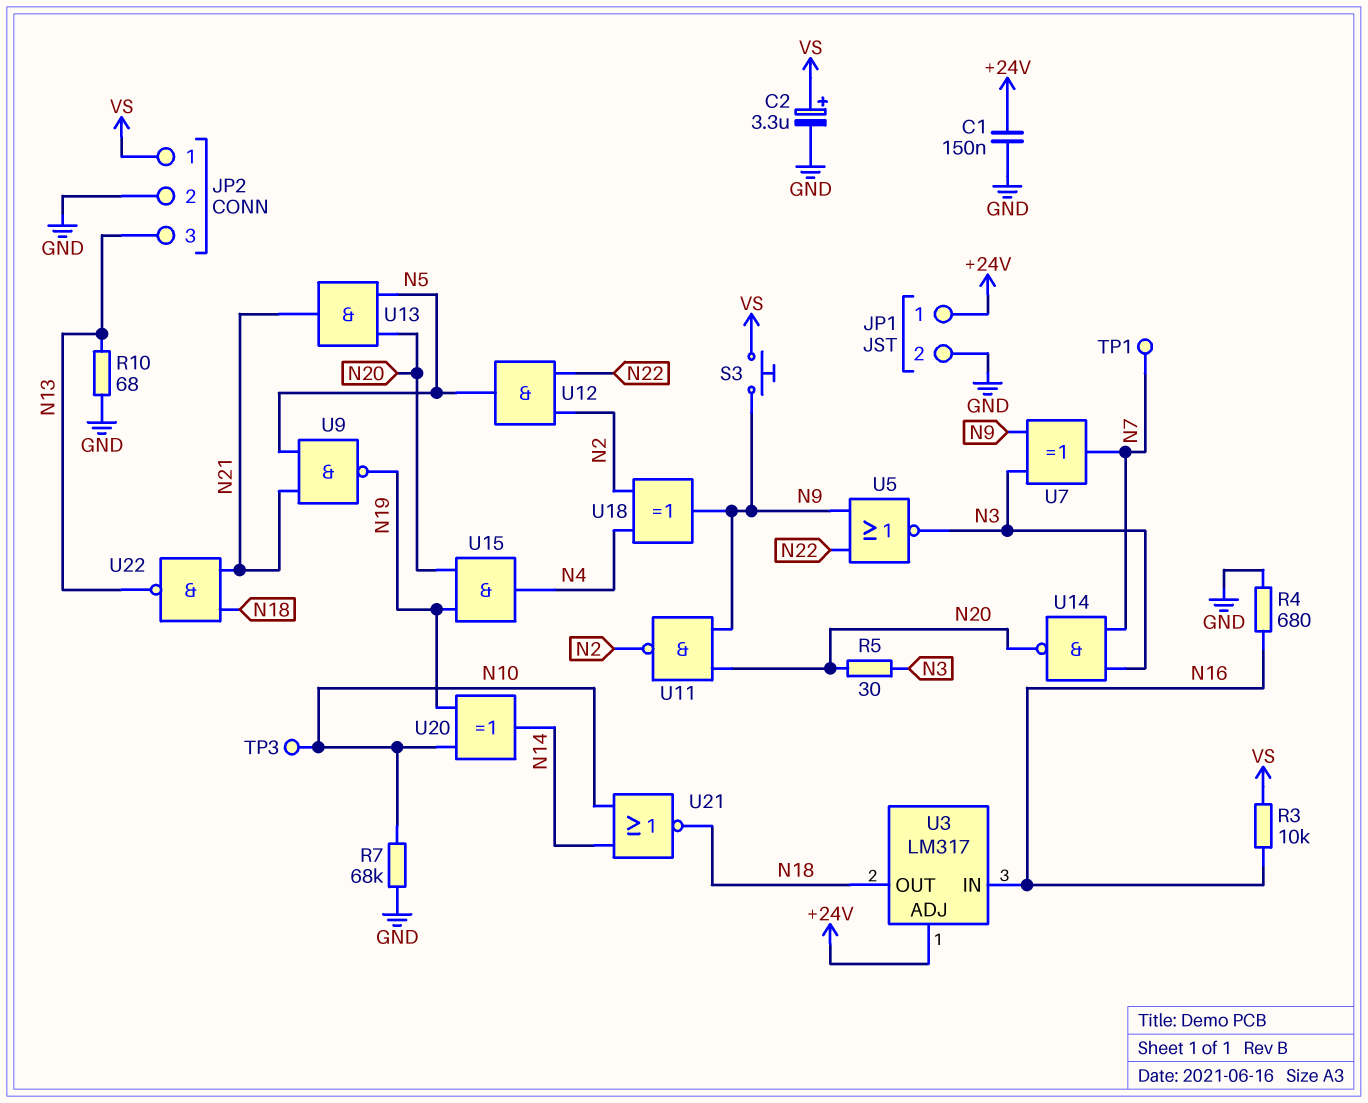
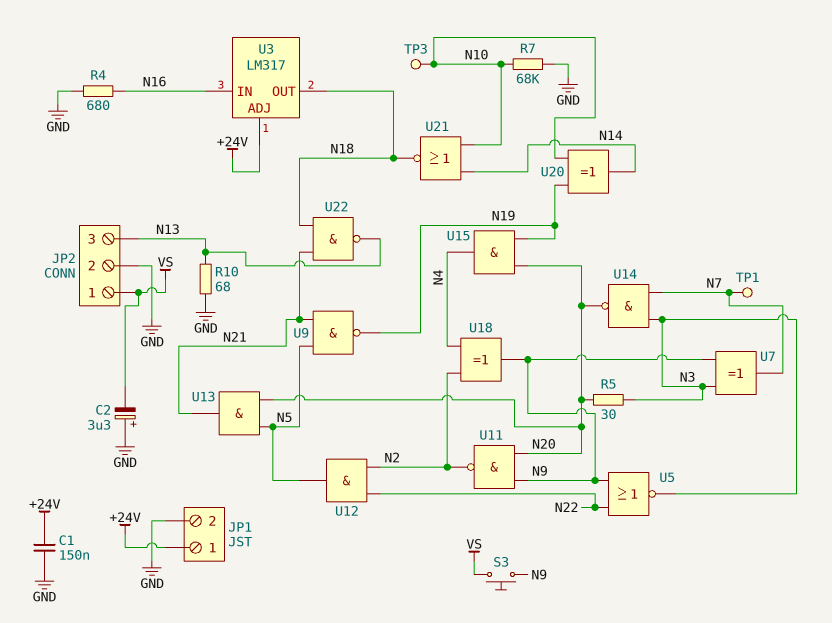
C2: 3.3uF (plus VS, minus GND) -> 3.3uF (plus GND, minus VS)
R3: 10k (N16, VS) -> none

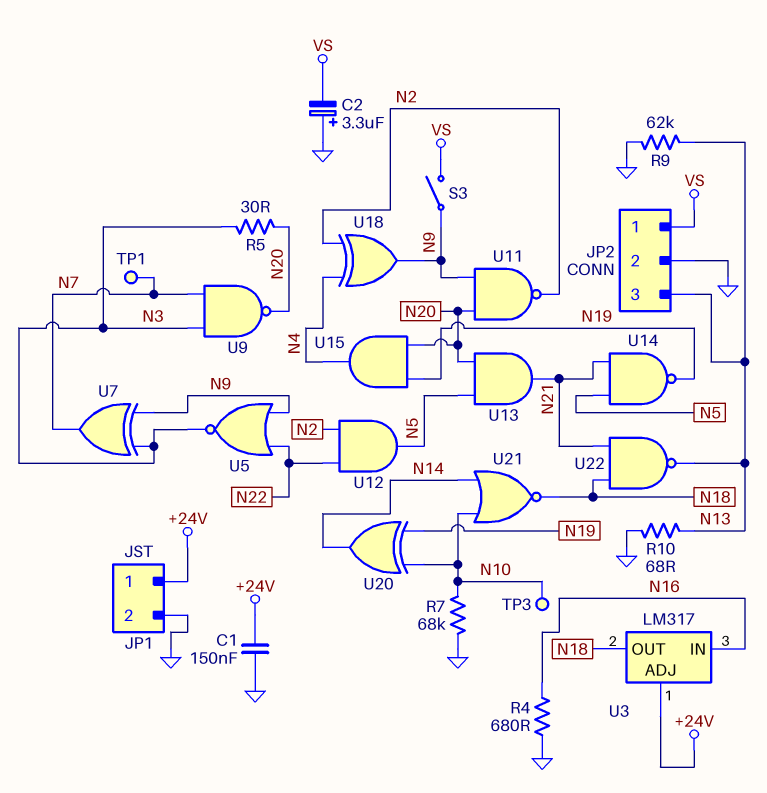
R9: none -> 62k (GND, N13)
S3: button (N9, VS) -> switch (N9, VS)
U9: NAND (in N5, in N21, out N19) -> NAND (in N3, in N7, out N20)
U14: NAND (in N3, in N7, out N20) -> NAND (in N5, in N21, out N19)

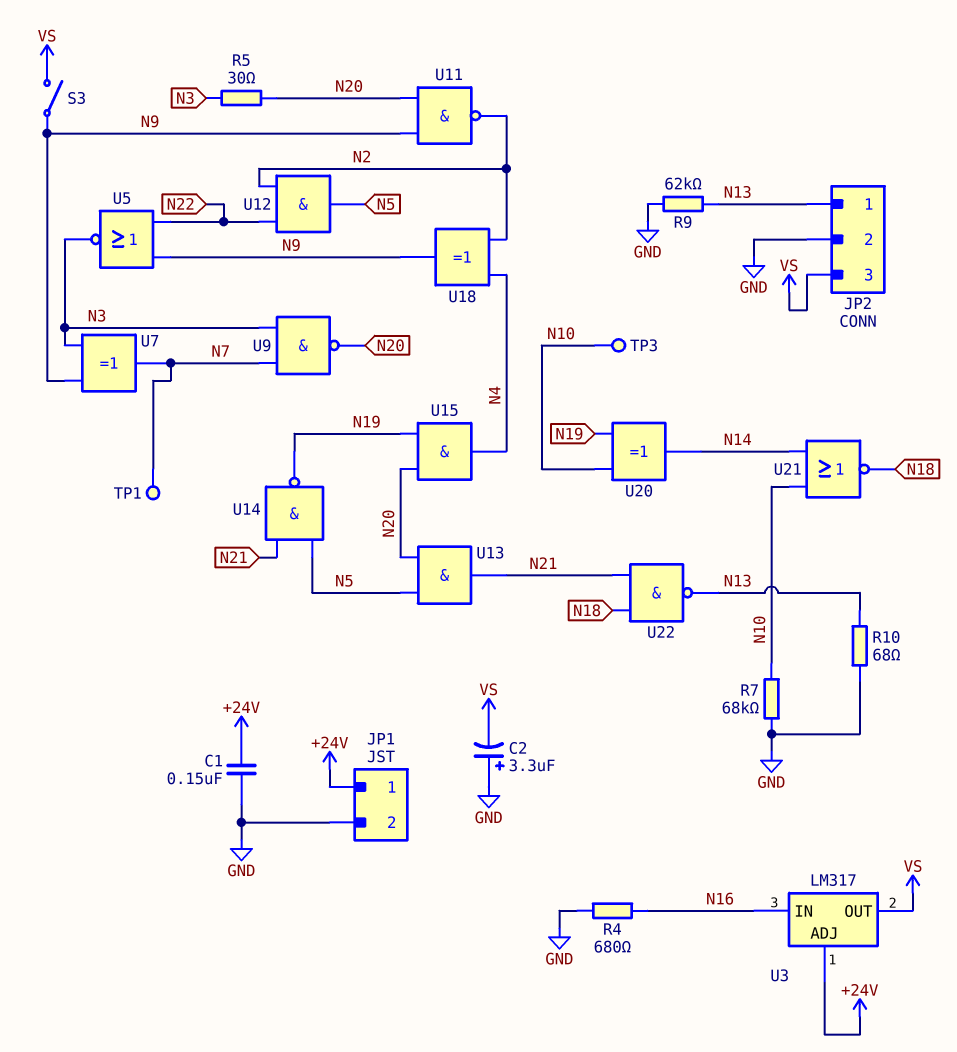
JP2 pin 1: VS -> N13
JP2 pin 3: N13 -> VS
U3 pin OUT: N18 -> VS

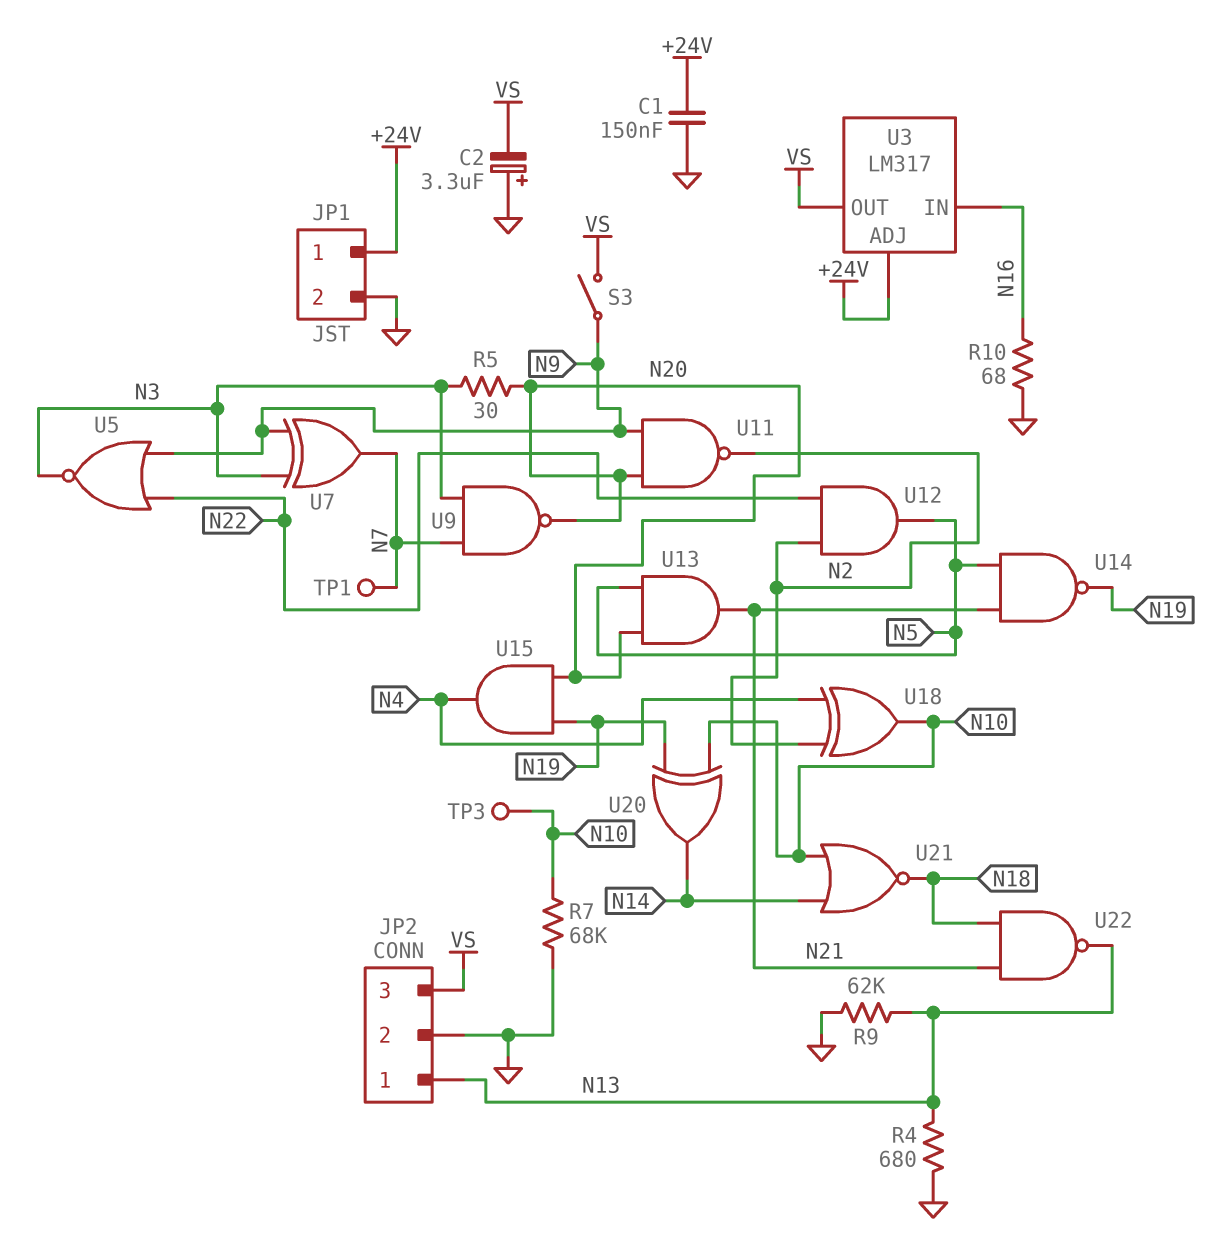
R4: 680 (GND, N16) -> 680 (GND, N13)
R10: 68 (GND, N13) -> 68 (GND, N16)
U18: XOR (in N2, in N4, out N9) -> XOR (in N2, in N4, out N10)

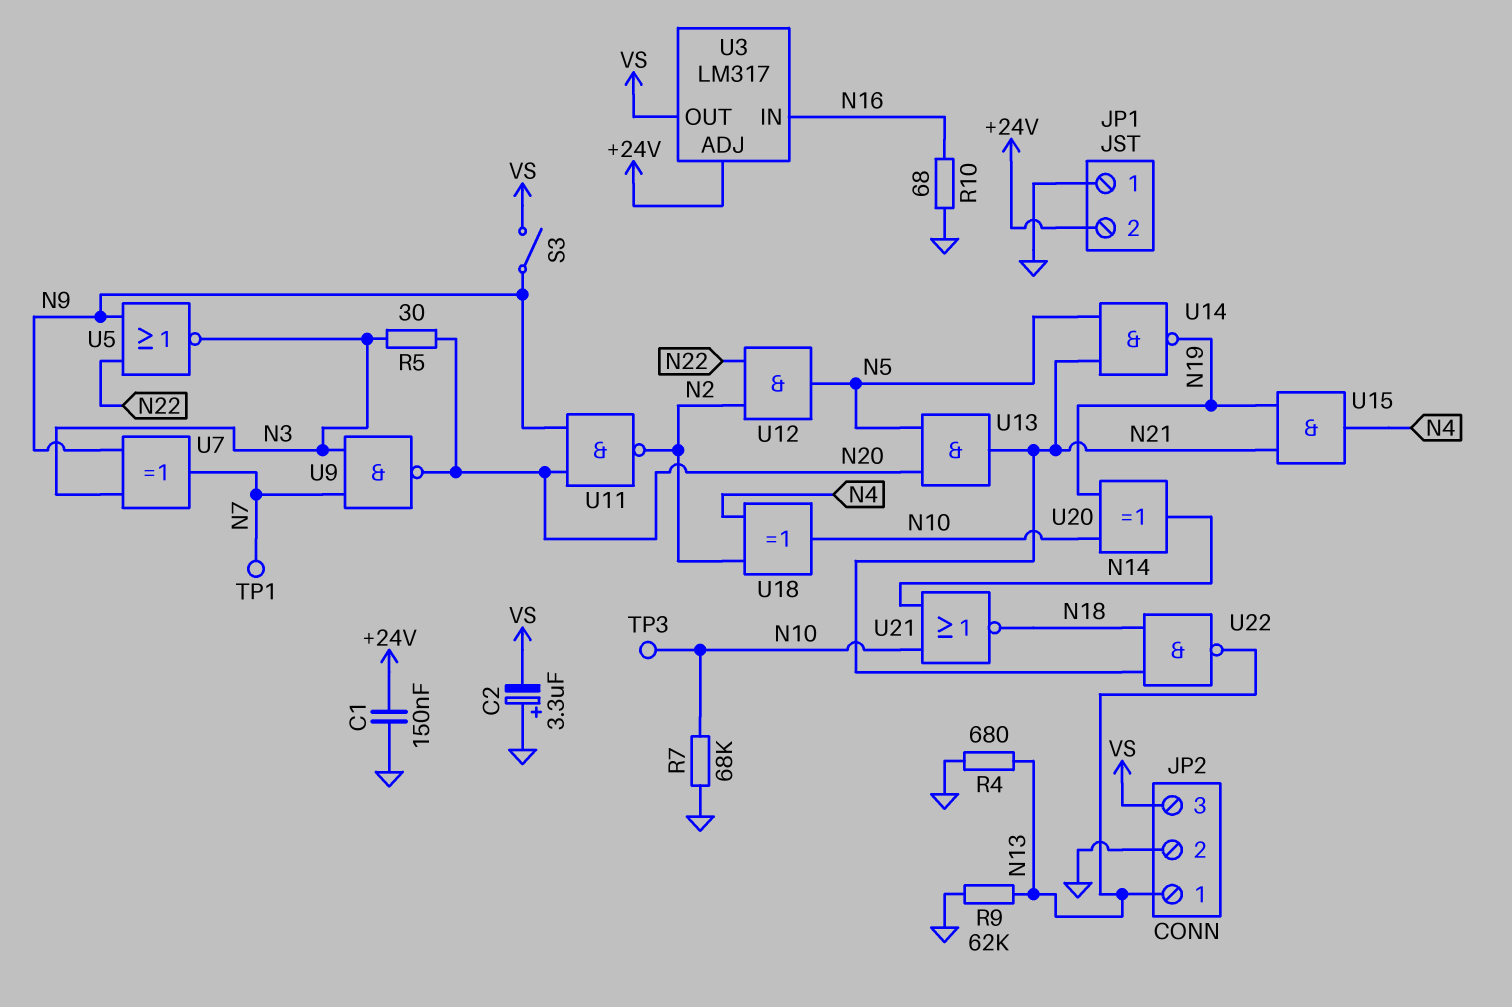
JP1 pin 1: +24V -> GND
JP1 pin 2: GND -> +24V
U15: AND (in N19, in N20, out N4) -> AND (in N19, in N21, out N4)

